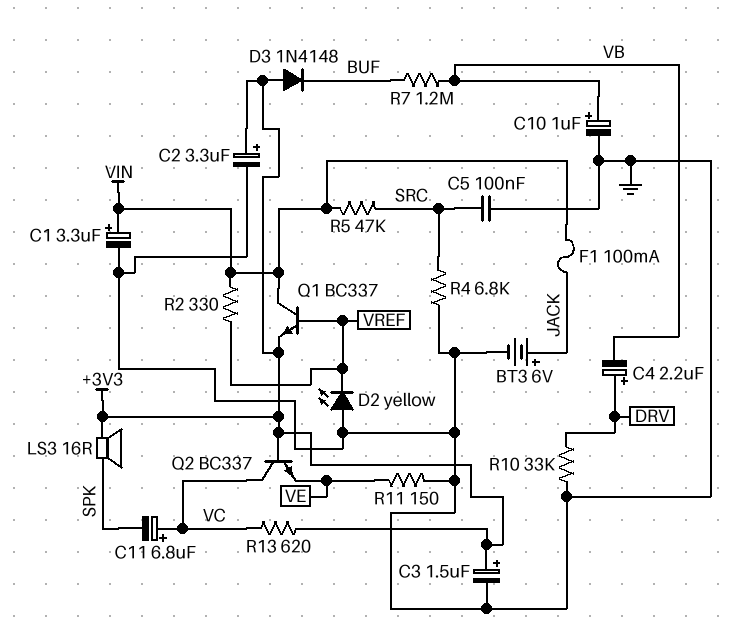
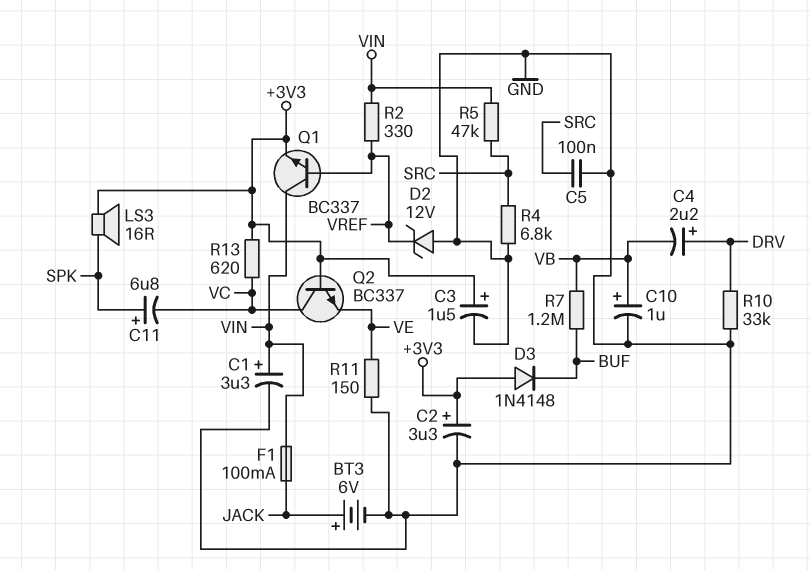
C11: 6.8uF (plus VC, minus SPK) -> 6.8uF (plus SPK, minus VC)
D2: LED yellow (A GND, K VREF) -> zener 12V (A GND, K VREF)

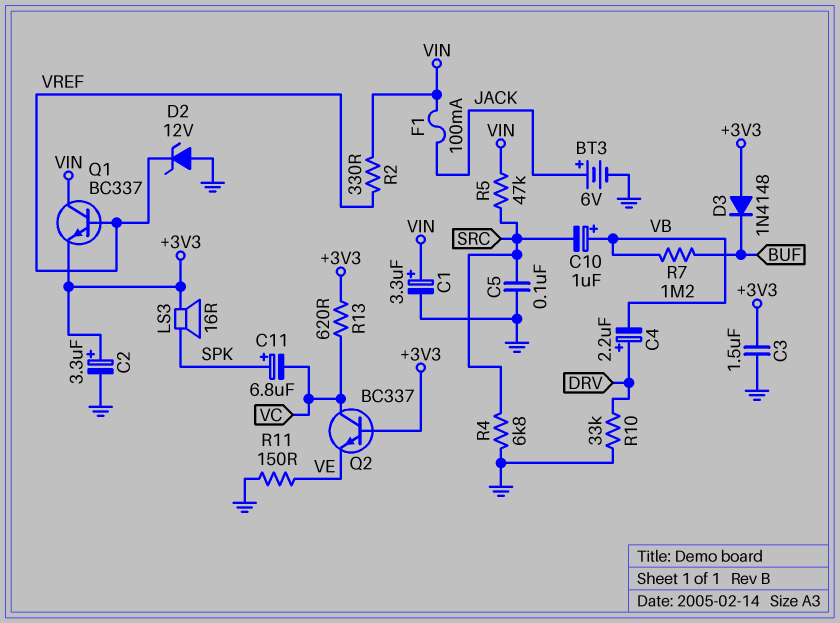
C3: 1.5uF (plus +3V3, minus GND) -> 1.5uF (+3V3, GND)
C10: 1uF (plus VB, minus GND) -> 1uF (plus VB, minus SRC)

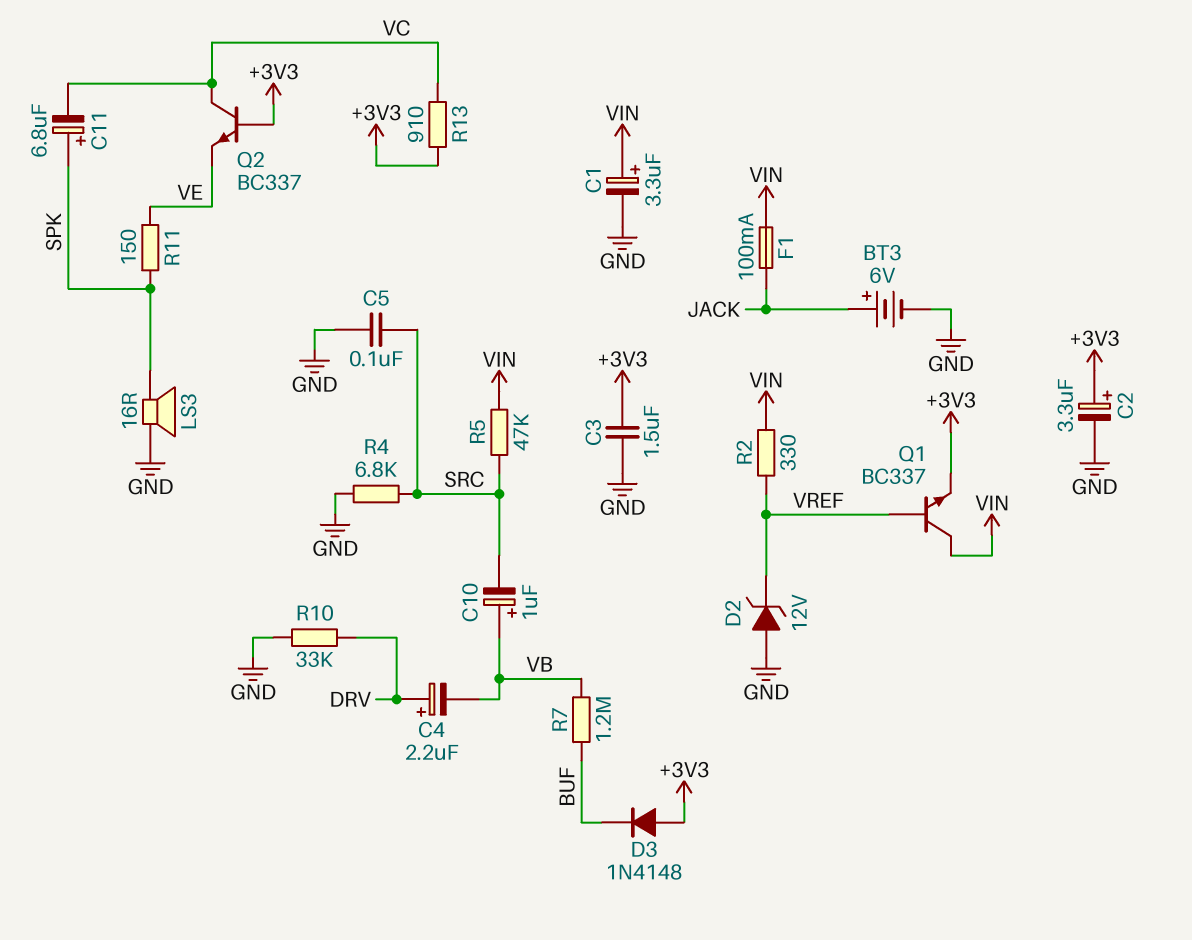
LS3: speaker 16R (+3V3, SPK) -> speaker 16R (GND, SPK)
R11: 150 (GND, VE) -> 150 (SPK, VE)
R13: 620 (+3V3, VC) -> 910 (+3V3, VC)

